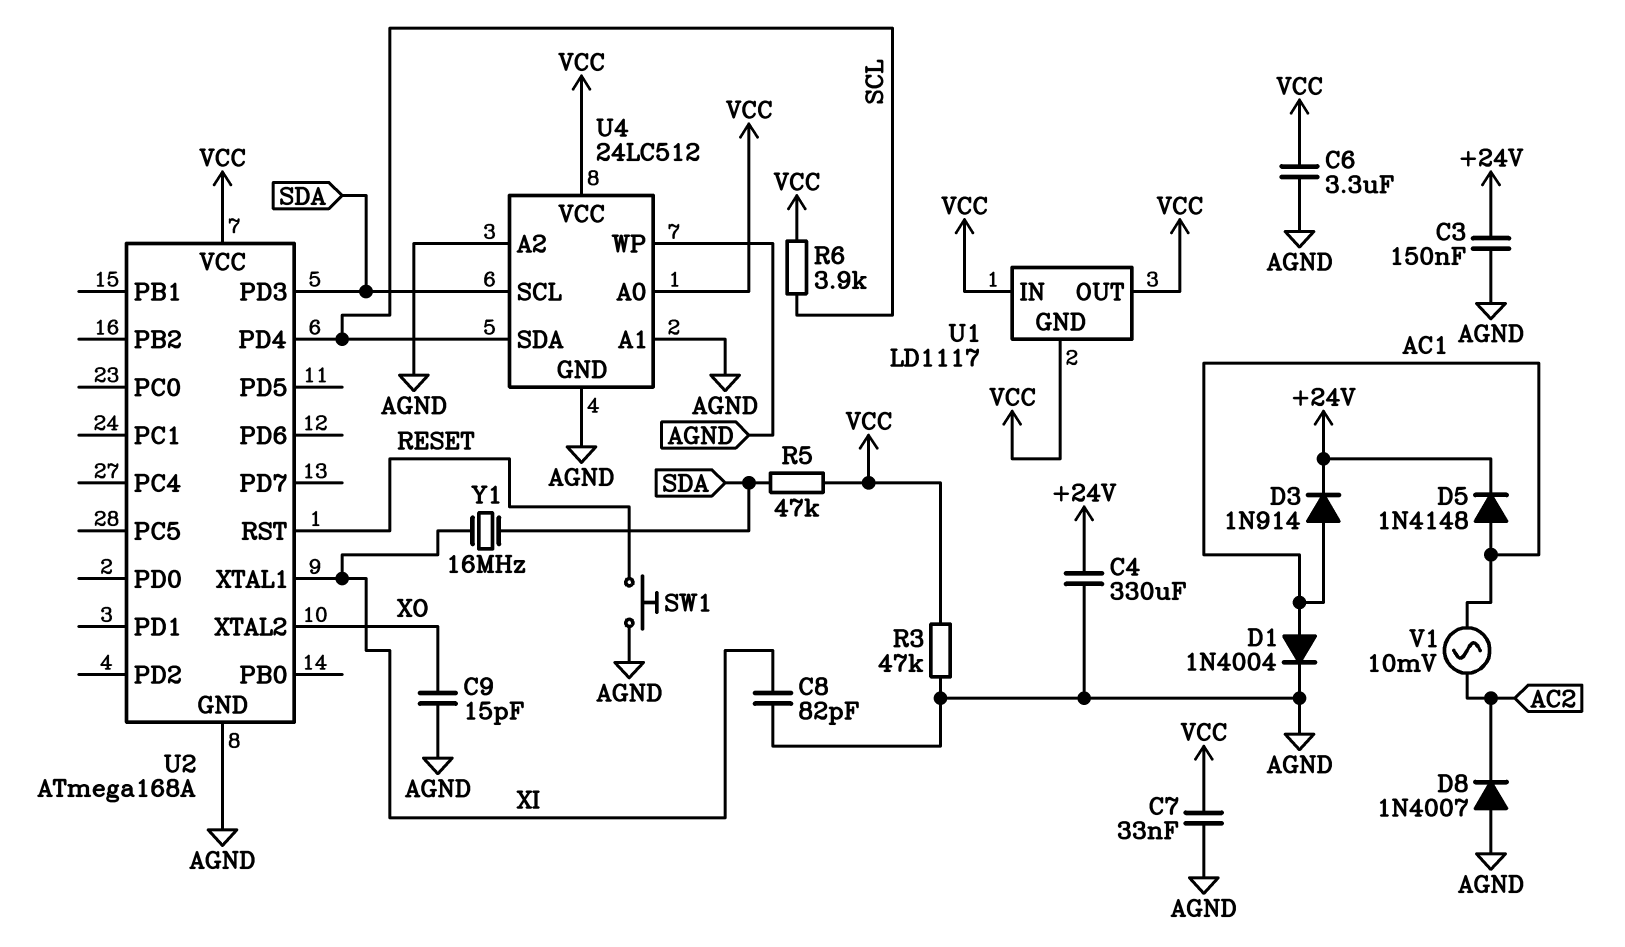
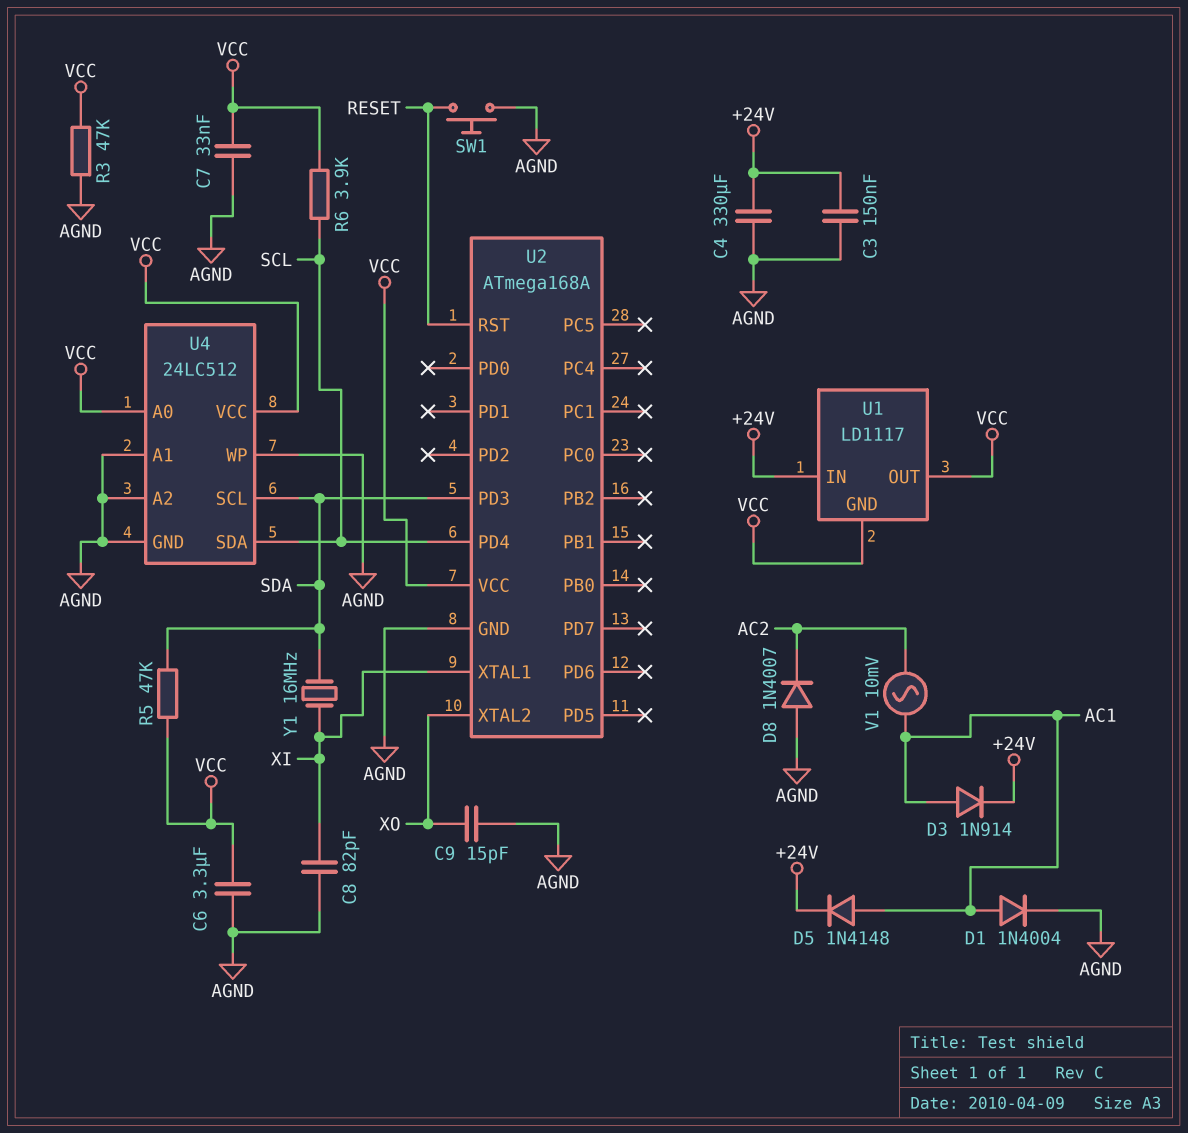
U1 pin IN: VCC -> +24V

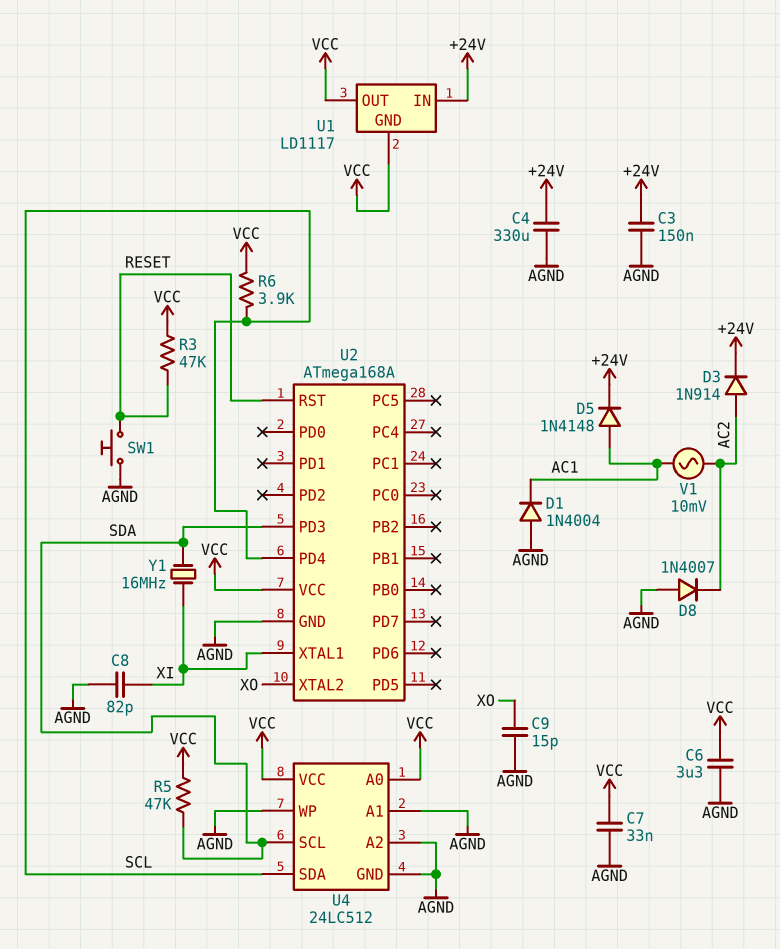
D1: diode 1N4004 (A AC1, K AGND) -> diode 1N4004 (A AGND, K AC1)
D3: diode 1N914 (A AC1, K +24V) -> diode 1N914 (A AC2, K +24V)
R3: 47k (AGND, VCC) -> 47k (RESET, VCC)

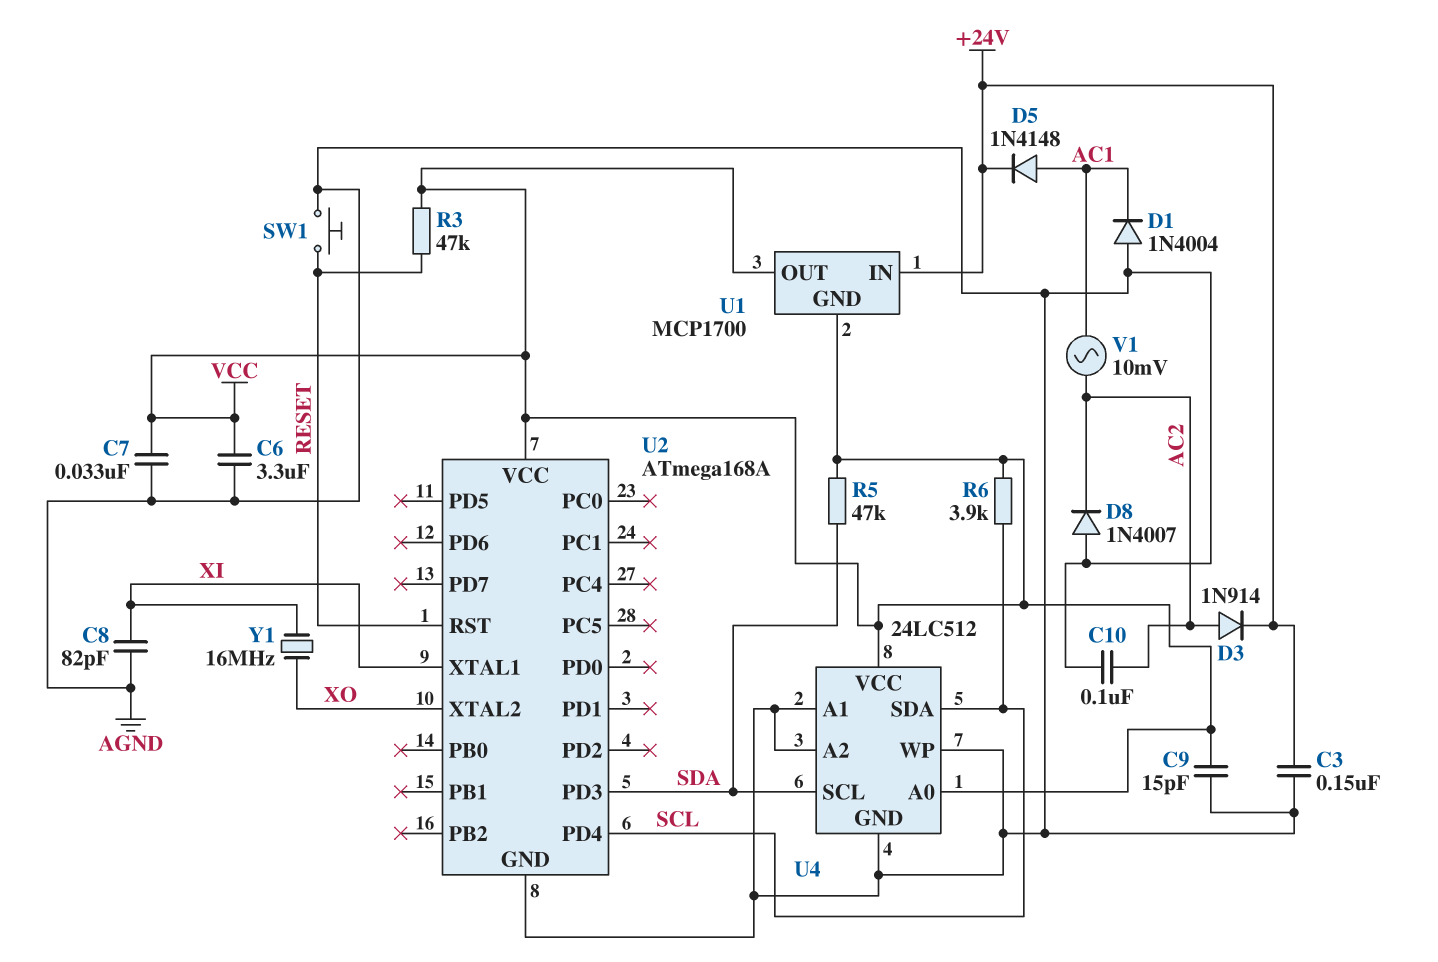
C4: 330uF (+24V, AGND) -> none
C9: 15pF (AGND, XO) -> 15pF (AGND, VCC)
C10: none -> 100nF (AC2, AGND)
U1: LD1117 -> MCP1700
Y1: 16MHz (SDA, XI) -> 16MHz (XI, XO)

